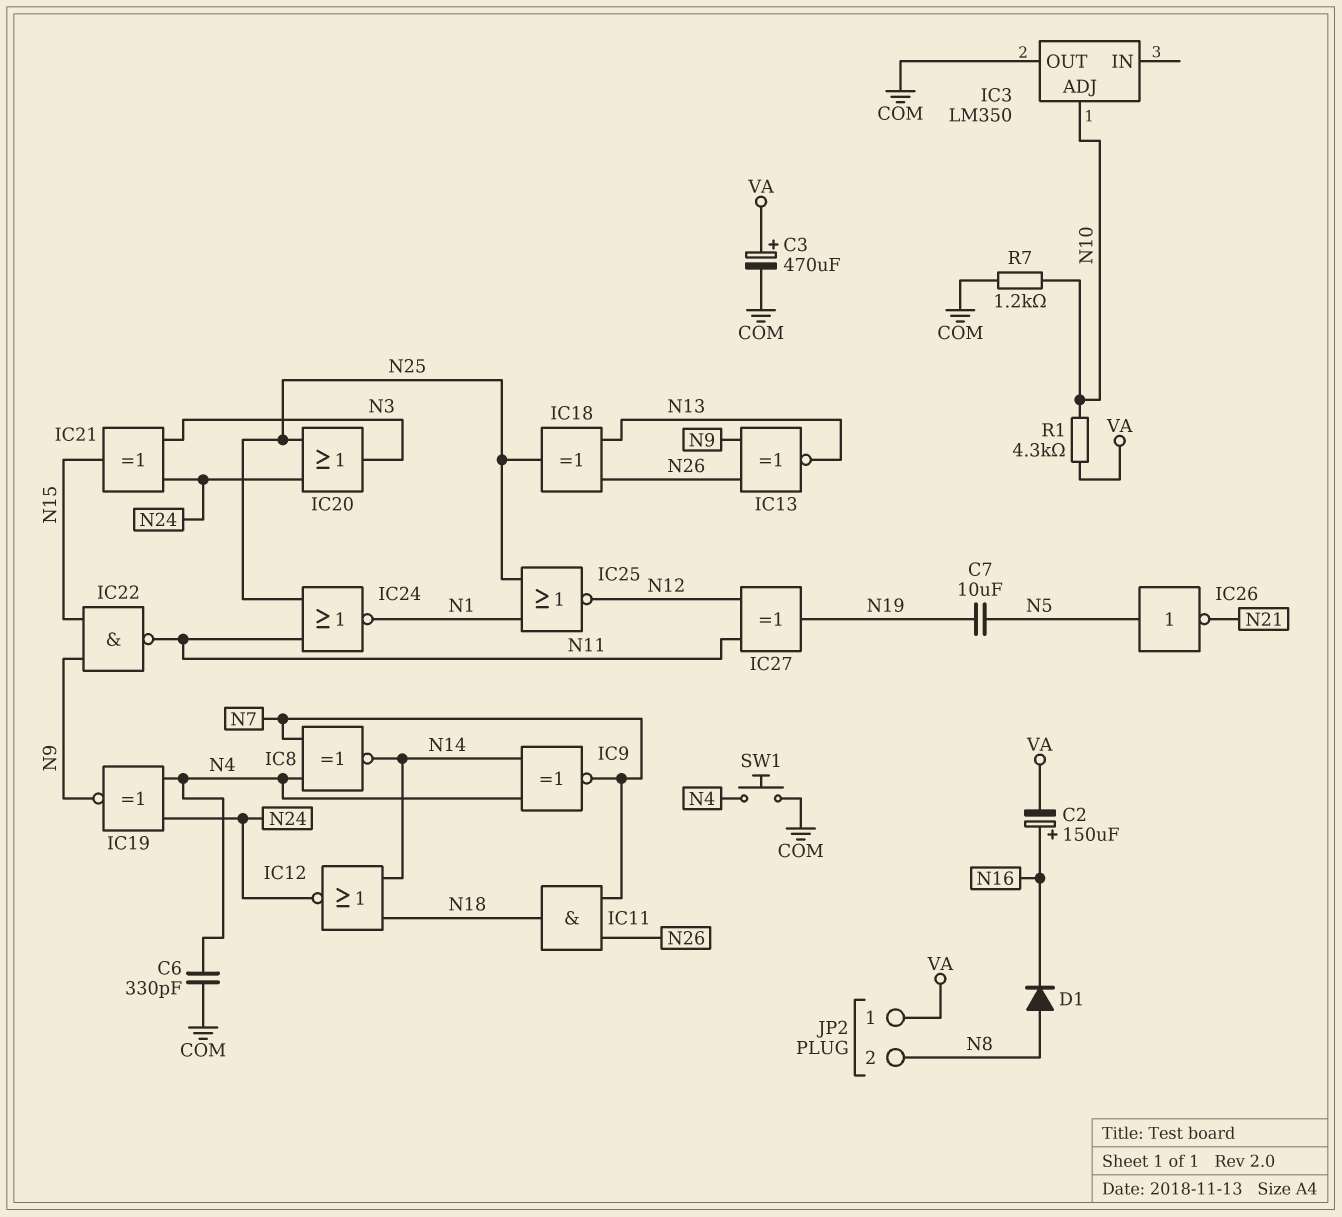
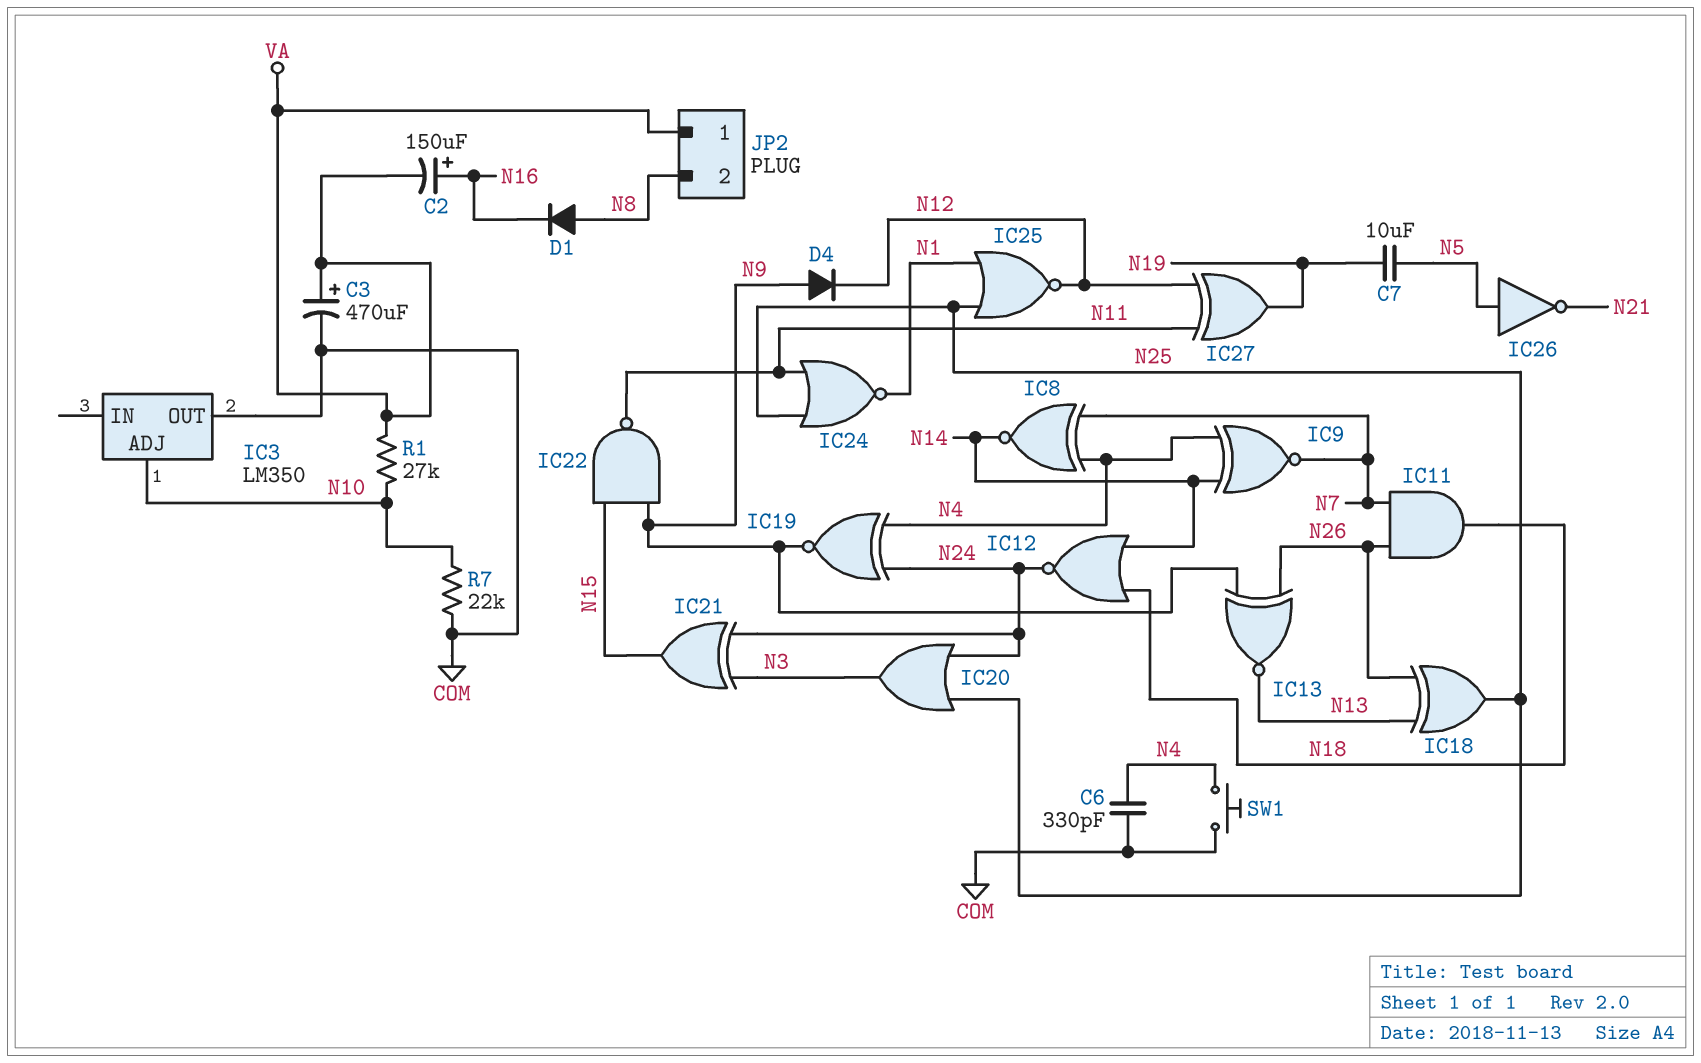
D4: none -> diode (A N9, K N12)
R1: 4.3k (N10, VA) -> 27k (N10, VA)
R7: 1.2k (COM, N10) -> 22k (COM, N10)

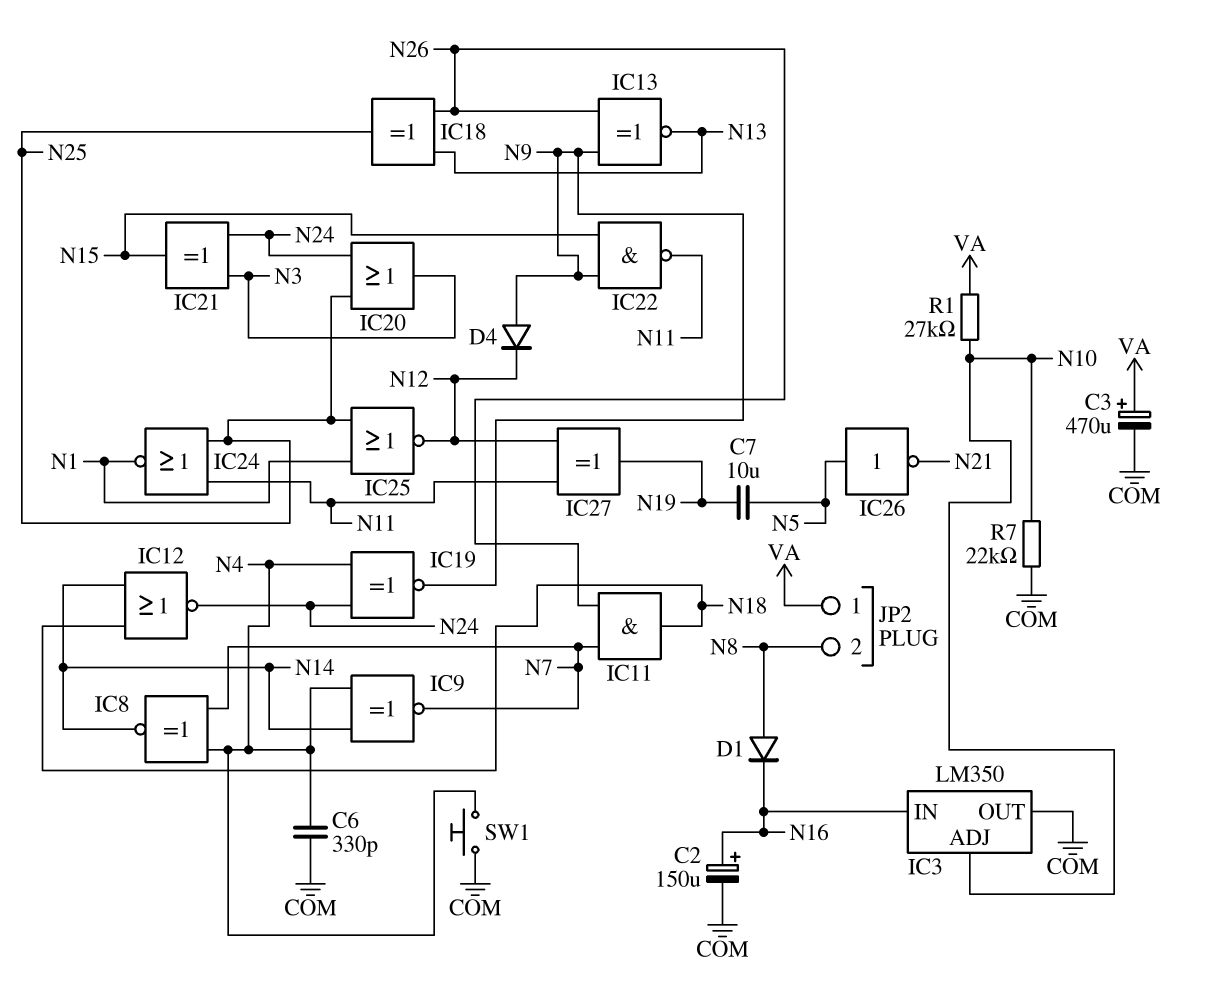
C2: 150uF (plus N16, minus VA) -> 150uF (plus N16, minus COM)
IC3 pin IN: none -> N16

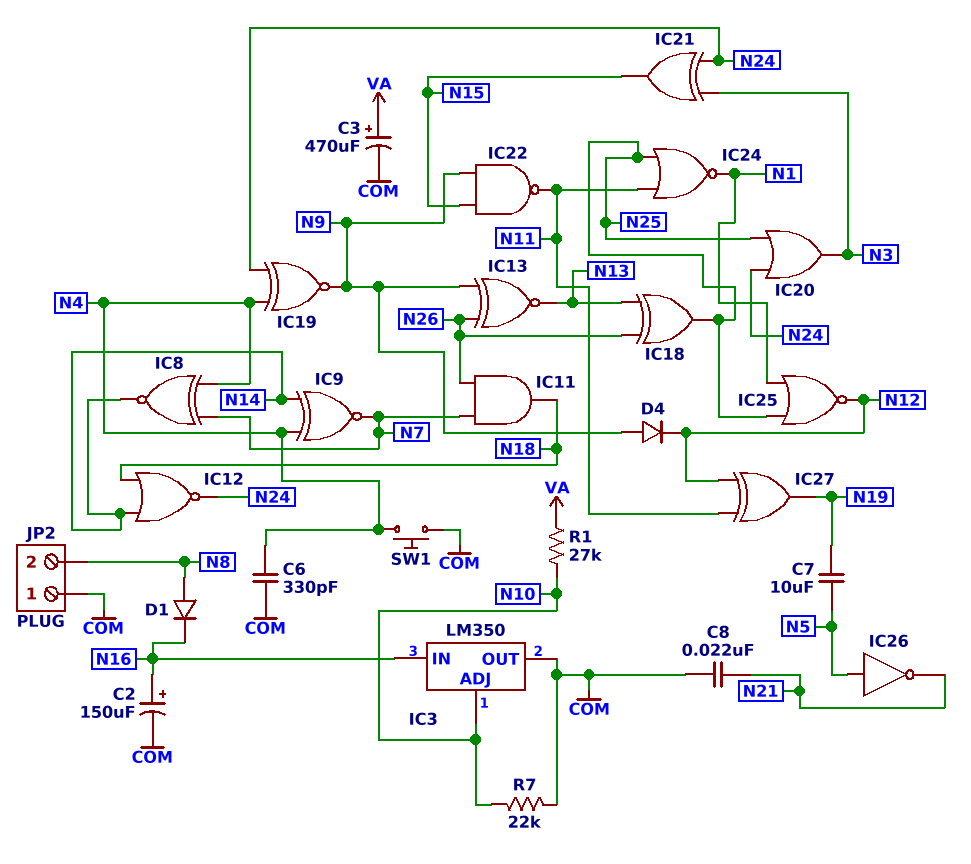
C8: none -> 22nF (COM, N21)
JP2 pin 1: VA -> COM

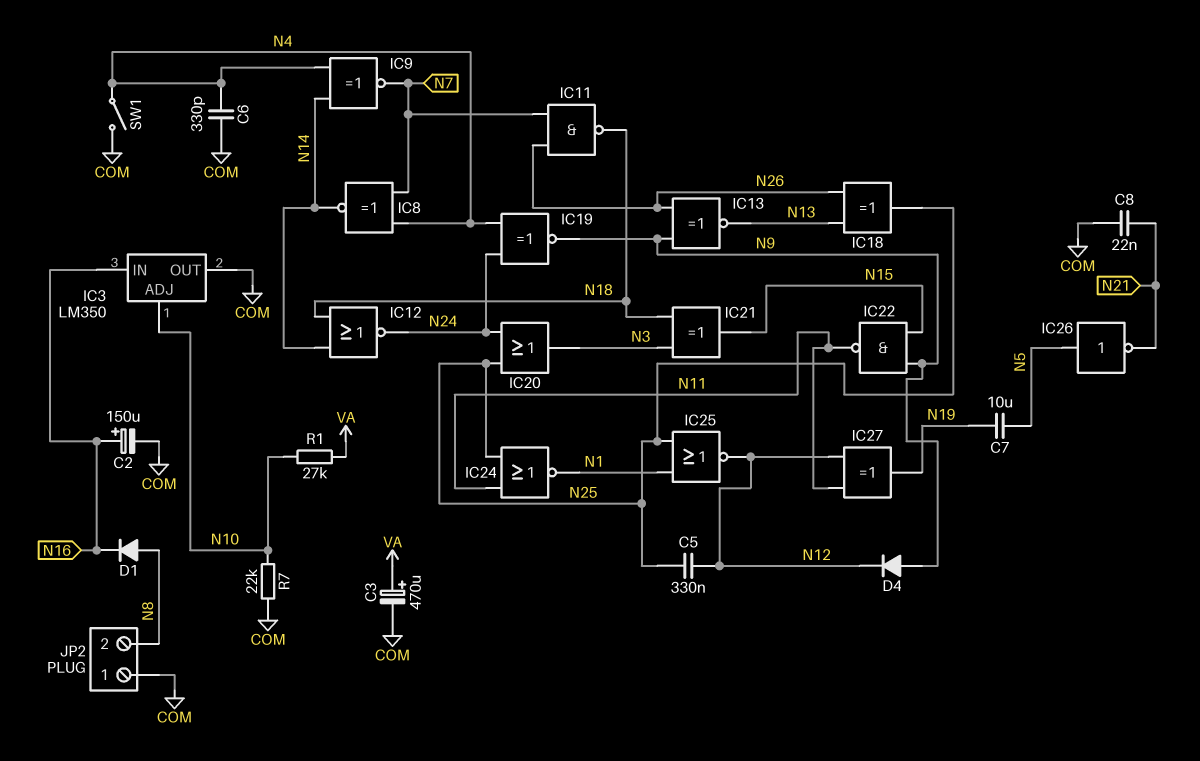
C5: none -> 330nF (N12, N25)
IC11: AND (in N7, in N26, out N18) -> NAND (in N7, in N26, out N18)
IC21: XOR (in N3, in N24, out N15) -> XOR (in N3, in N18, out N15)
SW1: button (COM, N4) -> switch (COM, N4)

